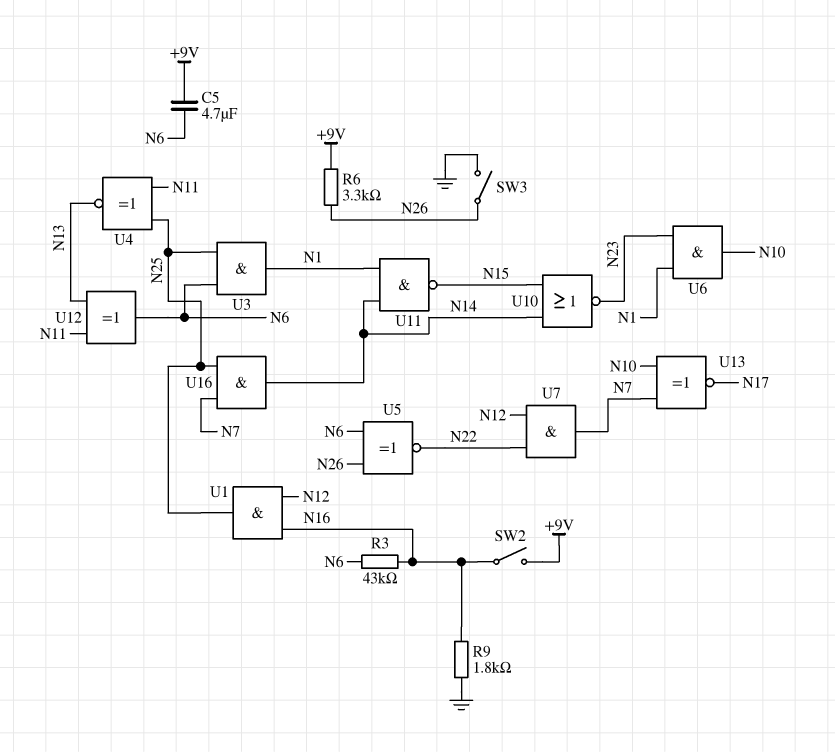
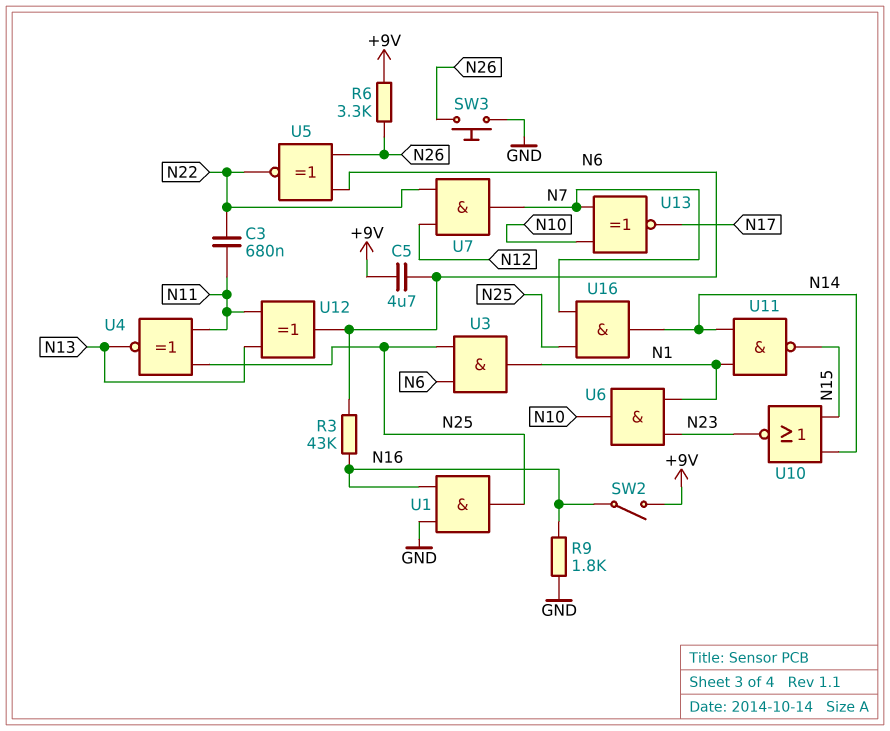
C3: none -> 680nF (N11, N22)
SW3: switch (GND, N26) -> button (GND, N26)
U1: AND (in N12, in N16, out N25) -> AND (in GND, in N16, out N25)

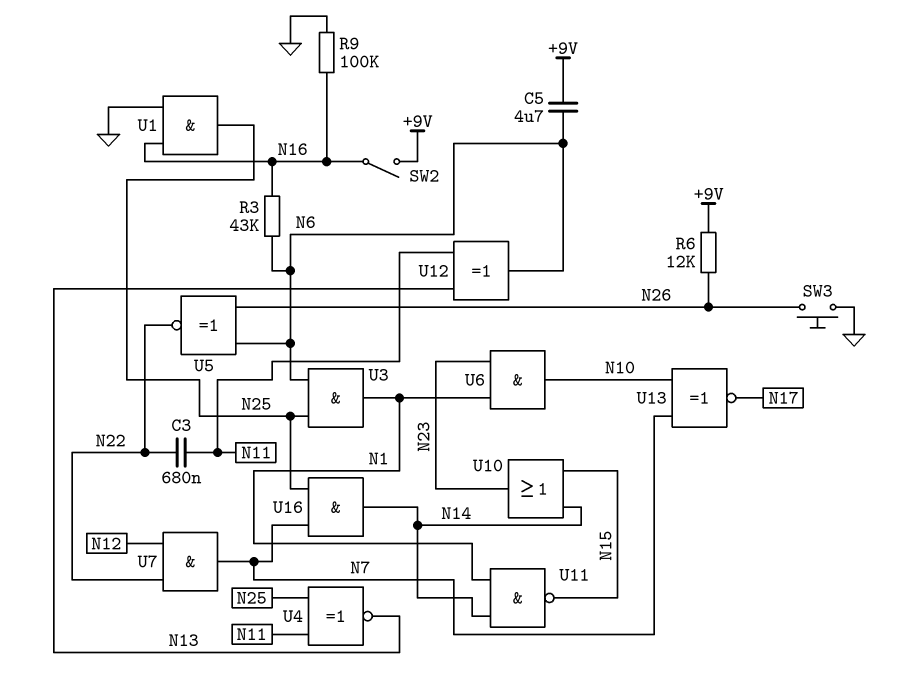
R6: 3.3k (+9V, N26) -> 12k (+9V, N26)
R9: 1.8k (GND, N16) -> 100k (GND, N16)
U10: NOR (in N14, in N15, out N23) -> OR (in N14, in N15, out N23)

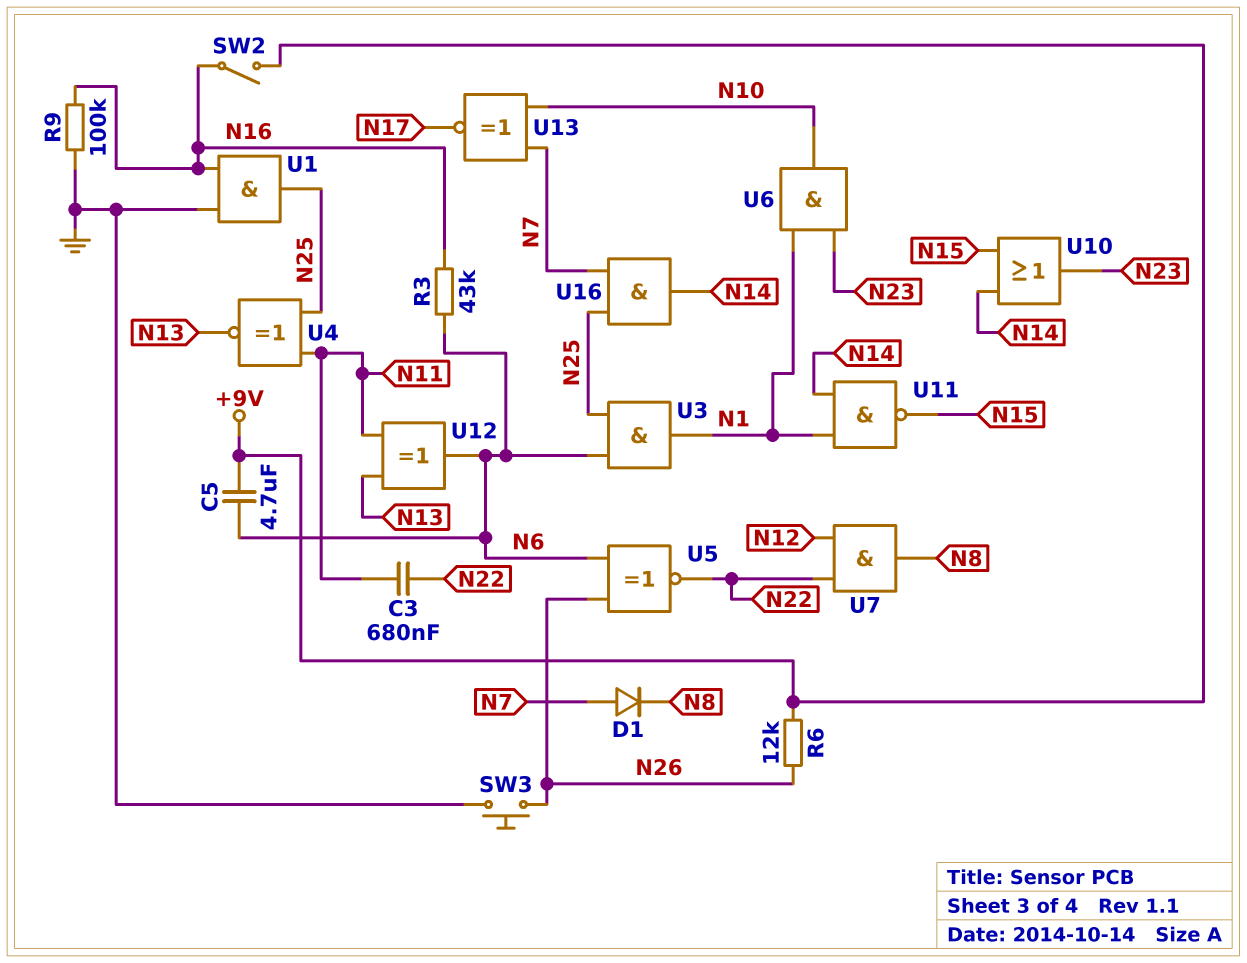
D1: none -> diode (A N7, K N8)
U7: AND (in N12, in N22, out N7) -> AND (in N12, in N22, out N8)

